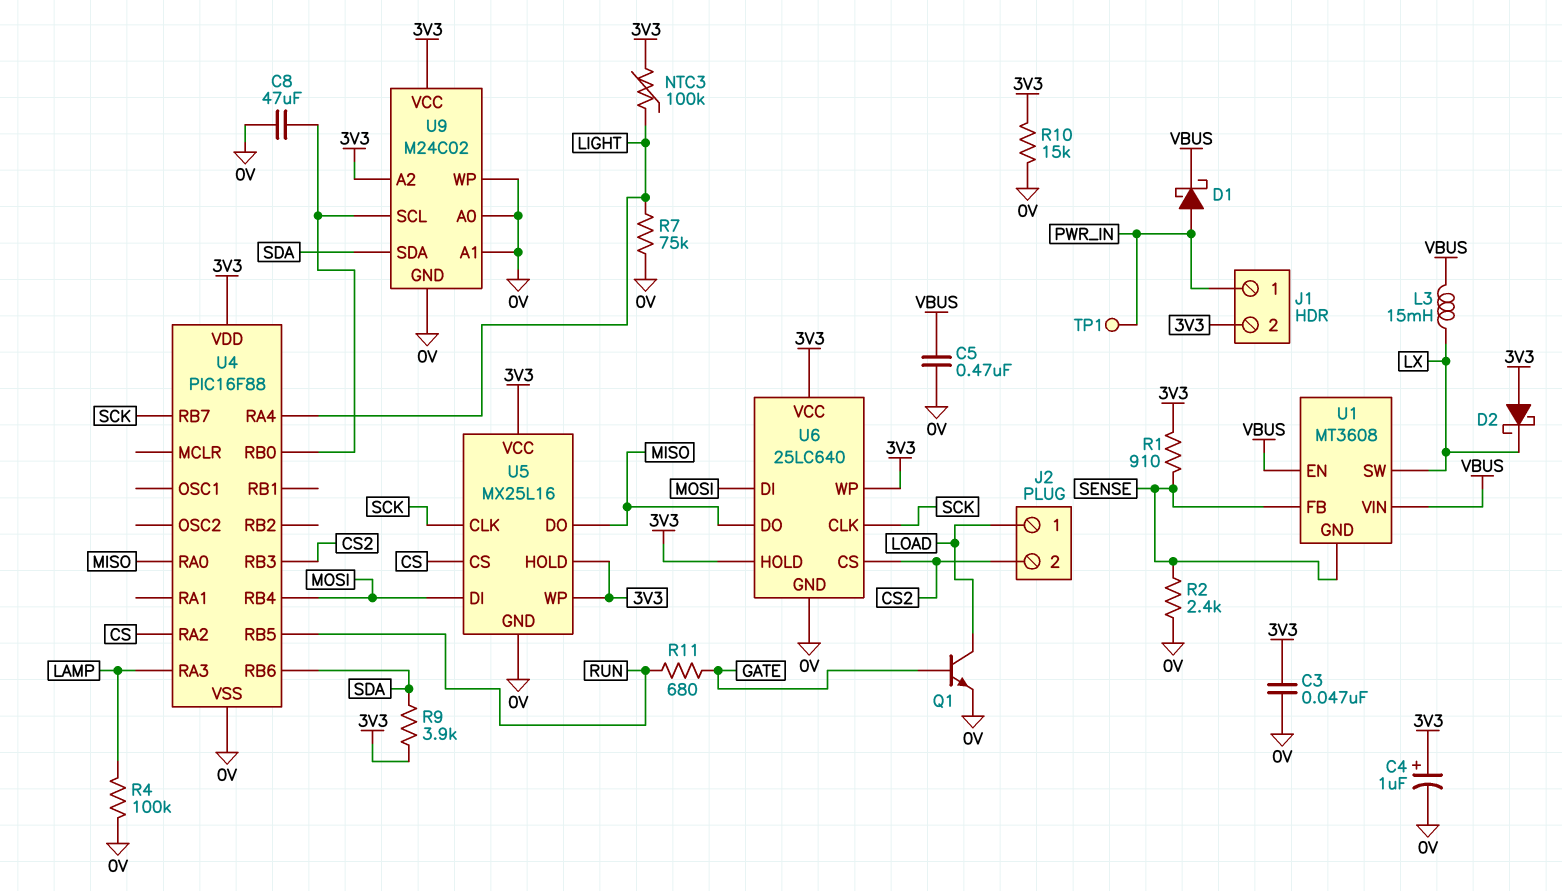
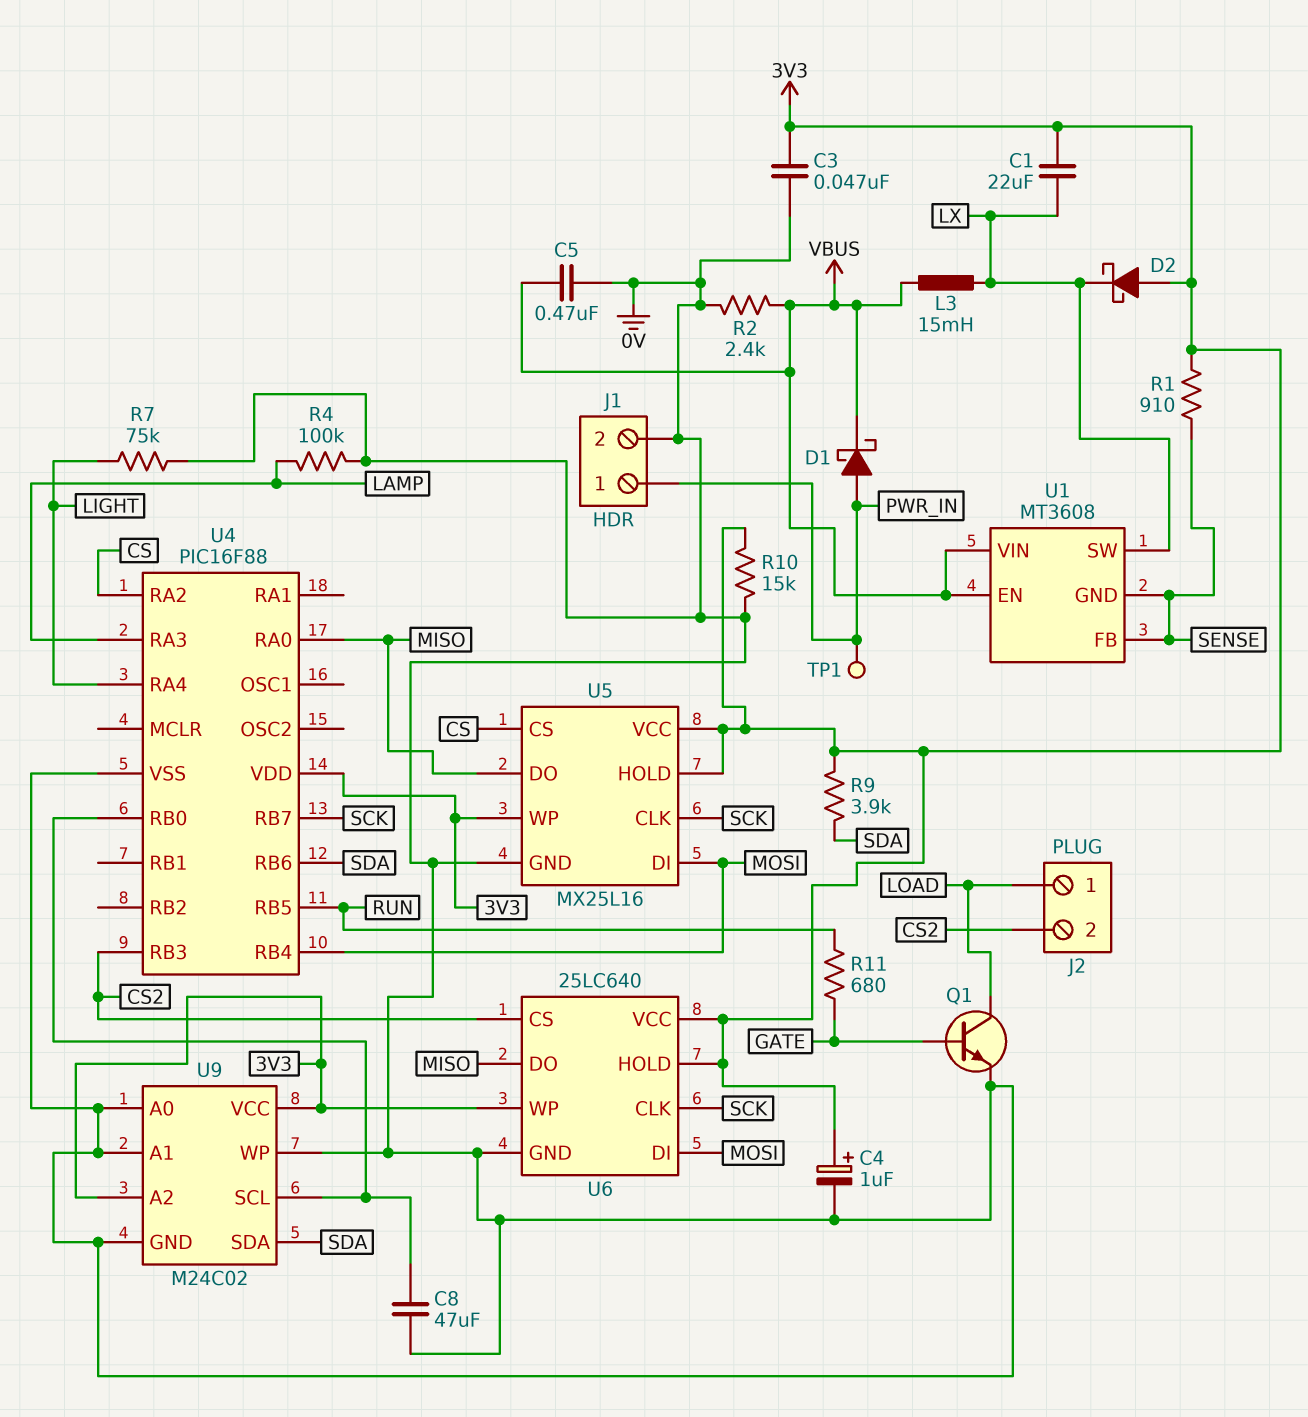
C1: none -> 22uF (3V3, LX)
J1 pin 2: 3V3 -> 0V
NTC3: 100k (3V3, LIGHT) -> none
R2: 2.4k (0V, SENSE) -> 2.4k (0V, VBUS)

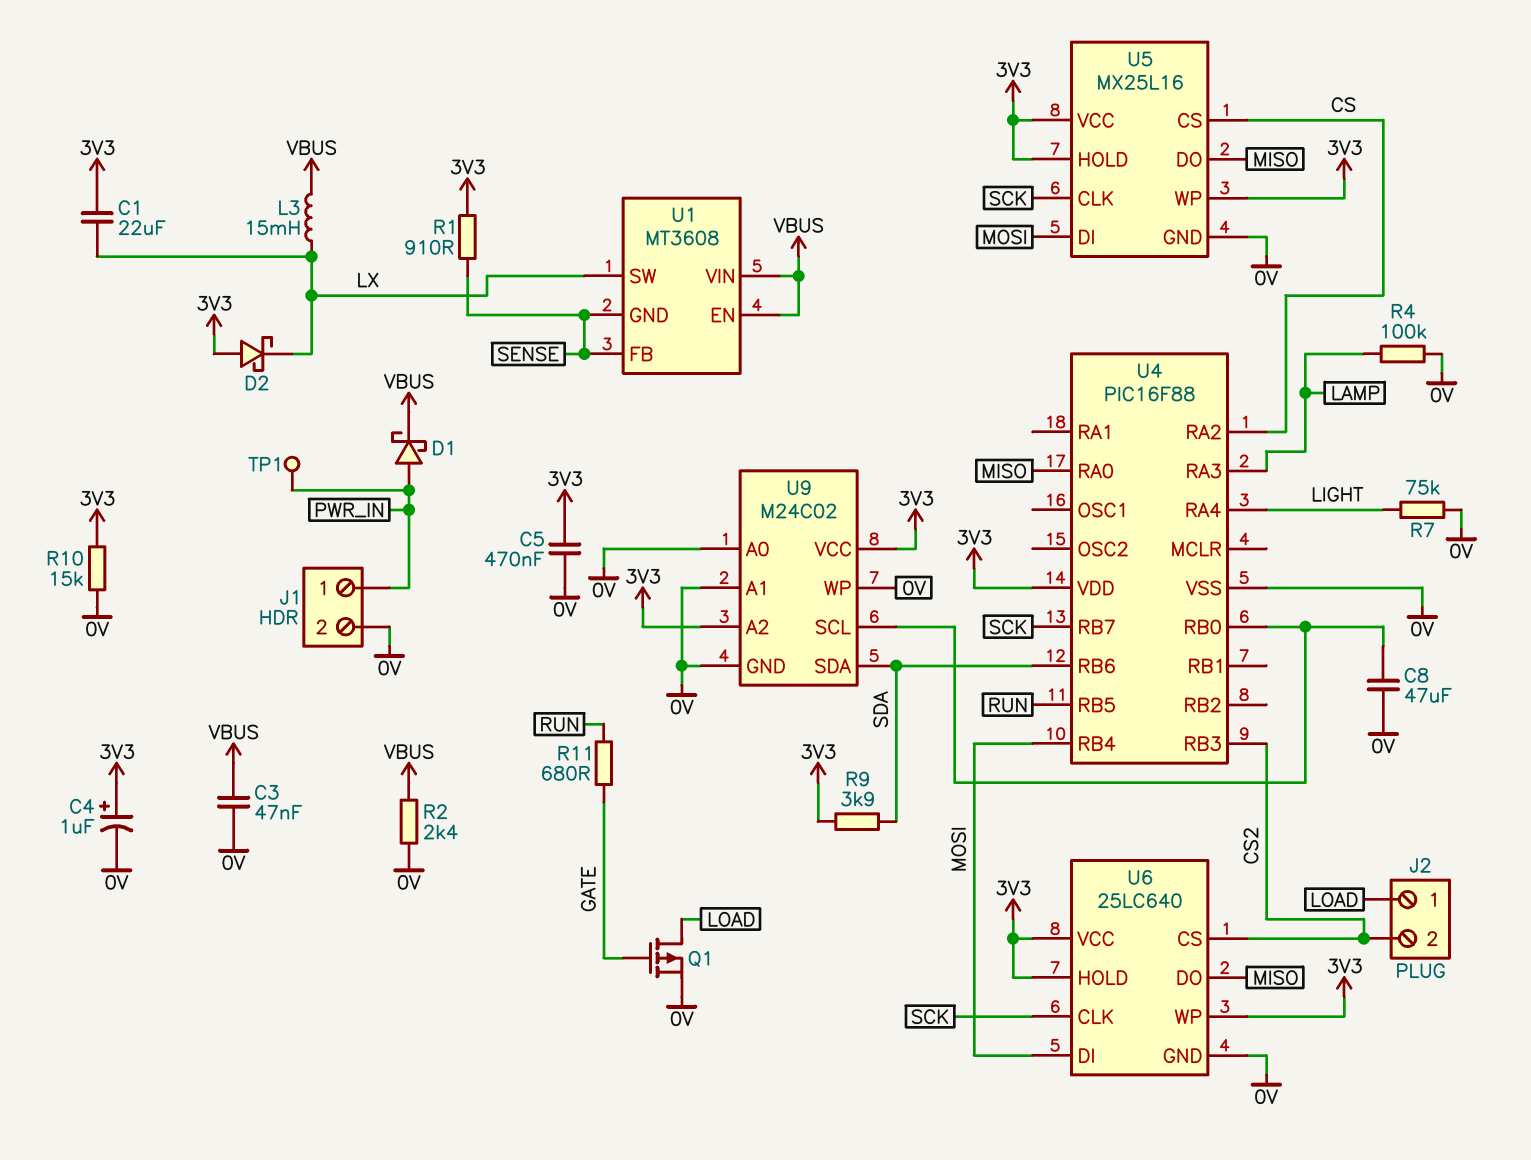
C3: 47nF (0V, 3V3) -> 47nF (0V, VBUS)
C5: 470nF (0V, VBUS) -> 470nF (0V, 3V3)
Q1: NPN (B GATE, C LOAD, E 0V) -> PMOS (G GATE, D LOAD, S 0V)

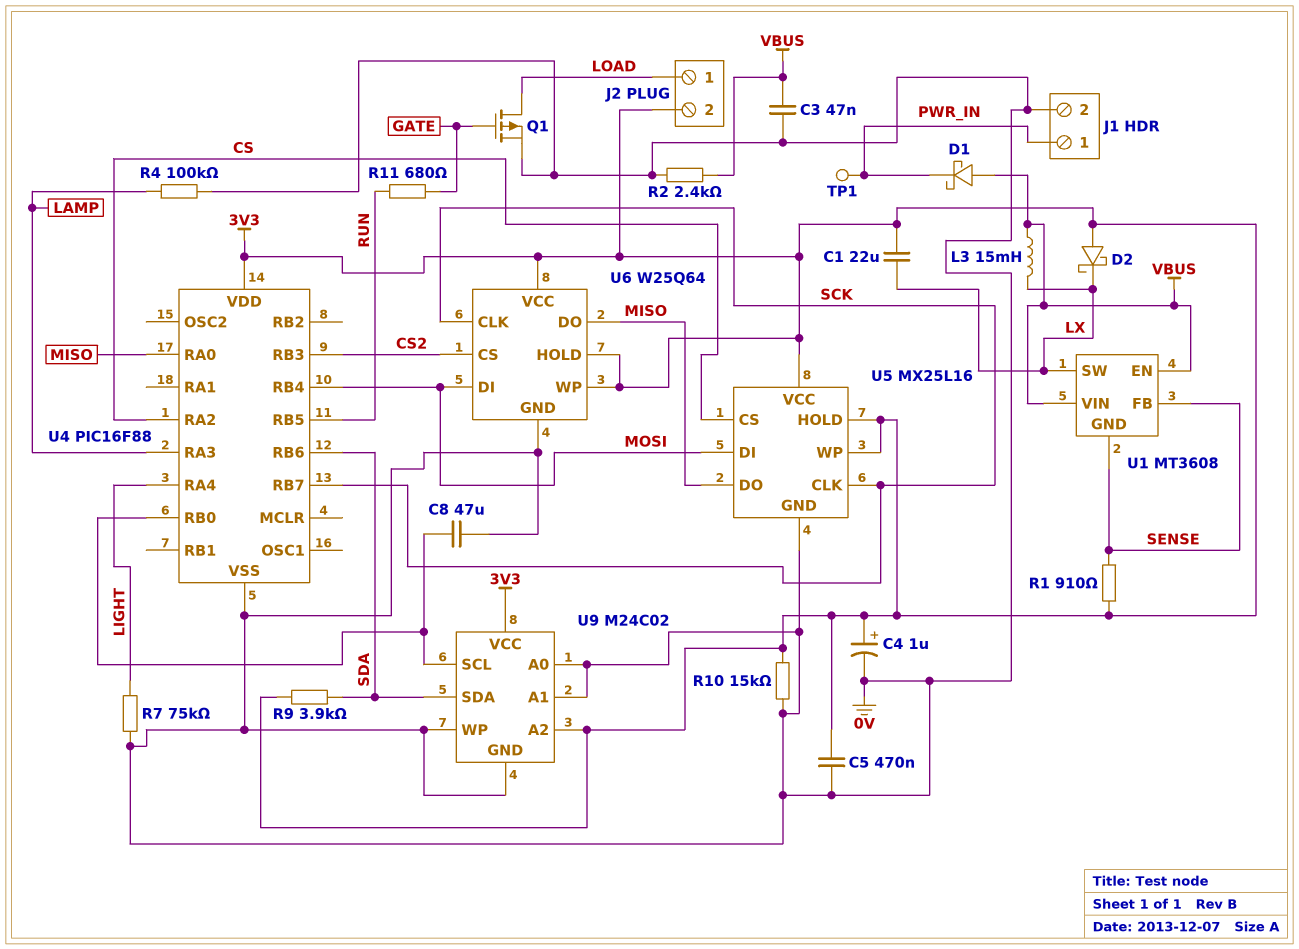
D1: schottky (A PWR_IN, K VBUS) -> schottky (A VBUS, K PWR_IN)
J2 pin 2: CS2 -> 3V3
U6: 25LC640 -> W25Q64

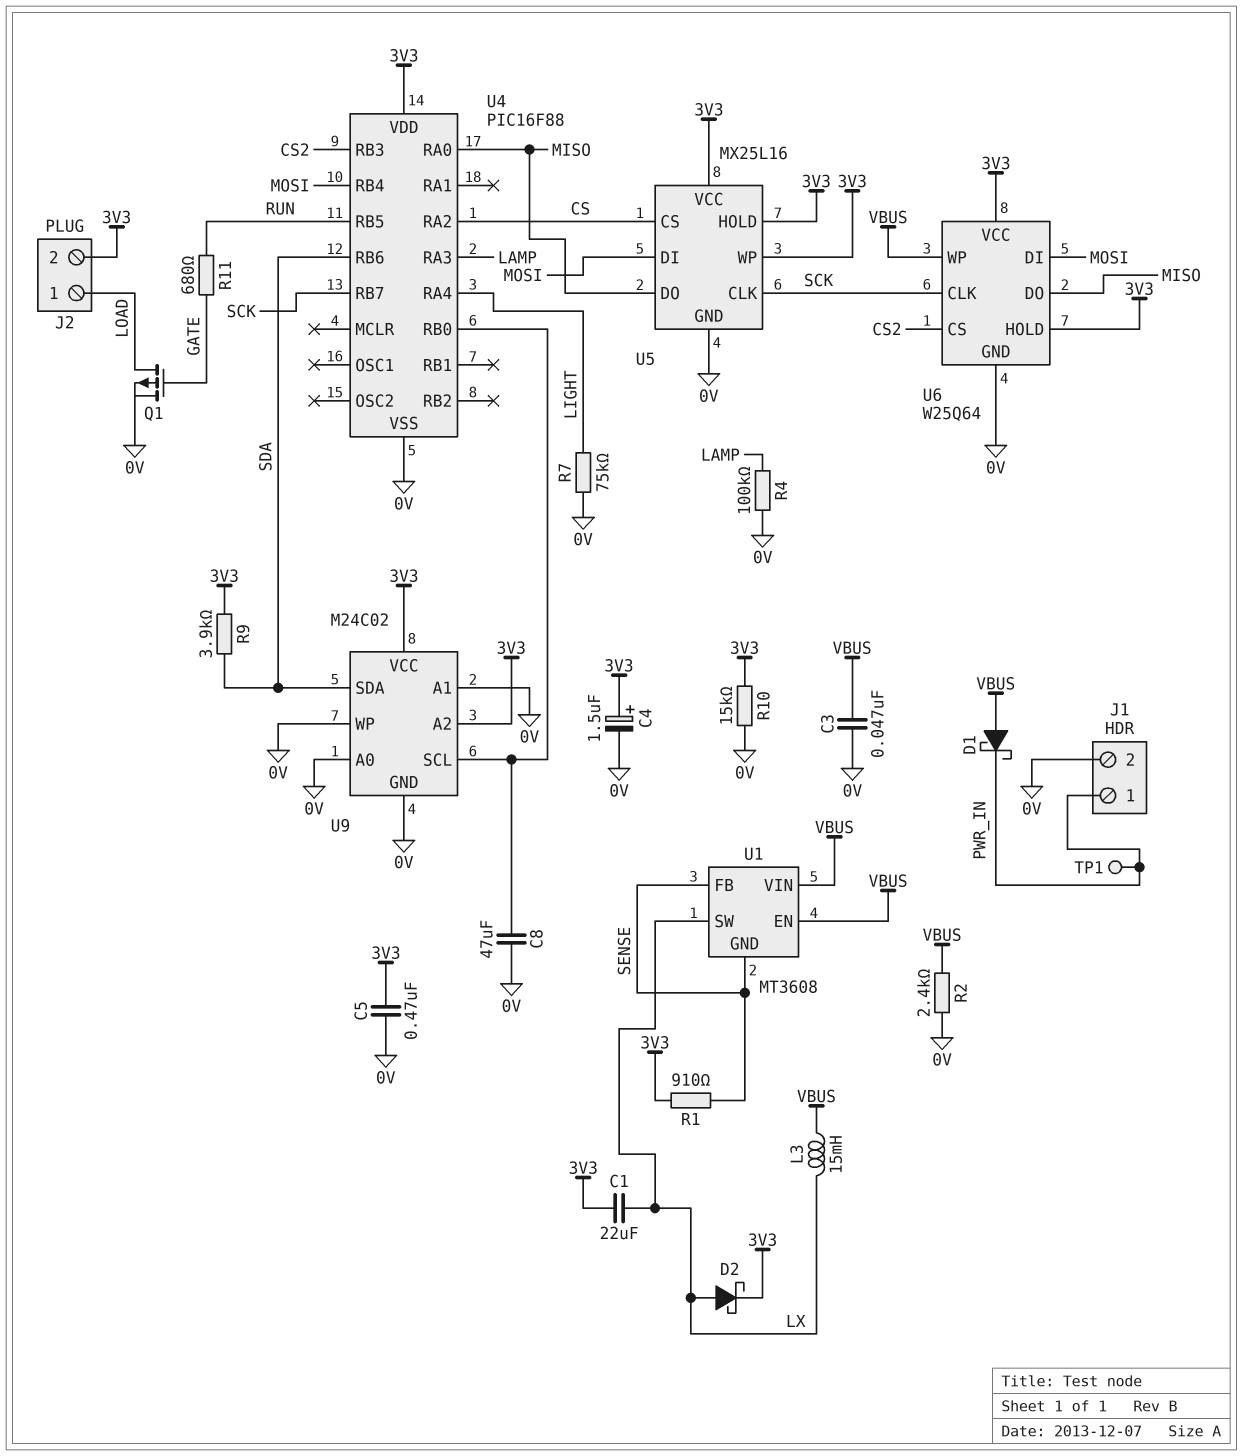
C4: 1uF (plus 3V3, minus 0V) -> 1.5uF (plus 3V3, minus 0V)
D2: schottky (A 3V3, K LX) -> schottky (A LX, K 3V3)
U6 pin WP: 3V3 -> VBUS

